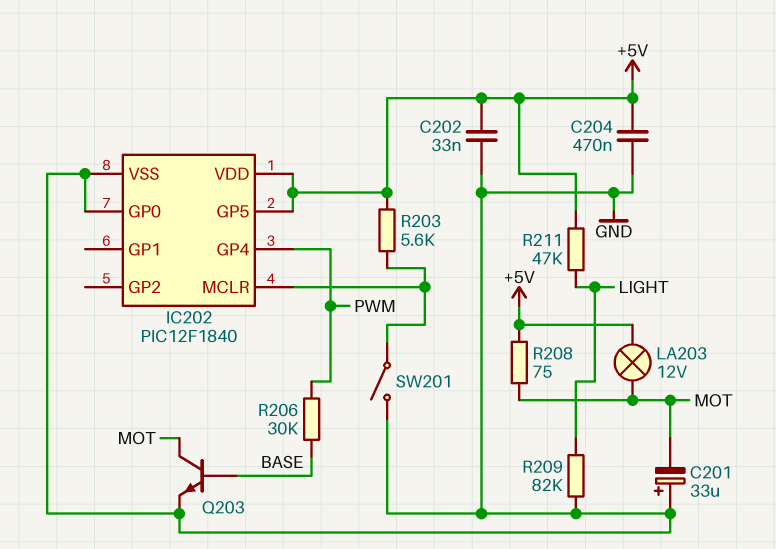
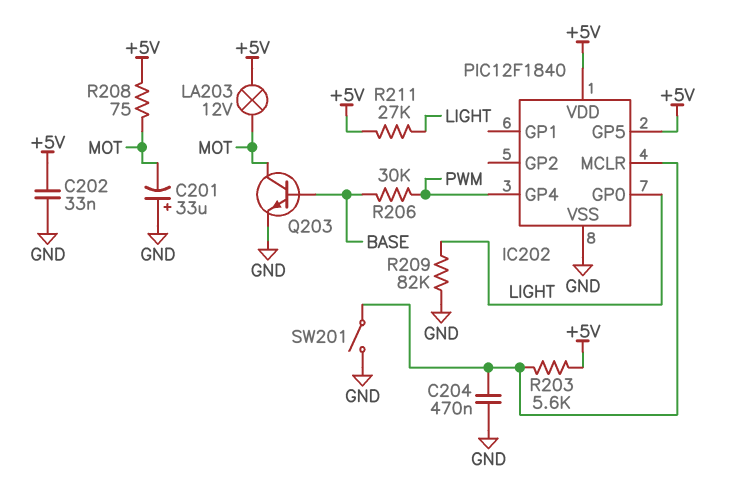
C204: 470nF (+5V, GND) -> 470nF (GND, IC202/MCLR)
IC202 pin GP0: GND -> LIGHT
R211: 47k (+5V, LIGHT) -> 27k (+5V, LIGHT)

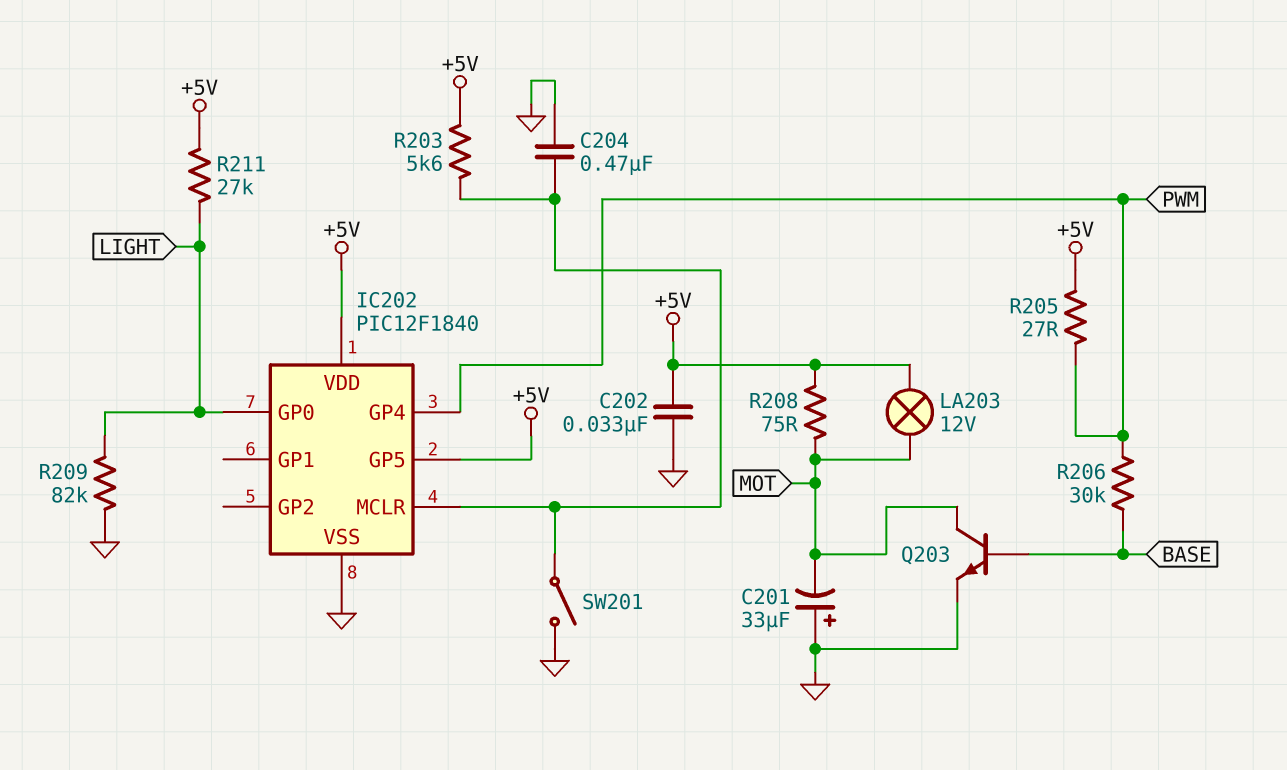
R205: none -> 27 (+5V, PWM)

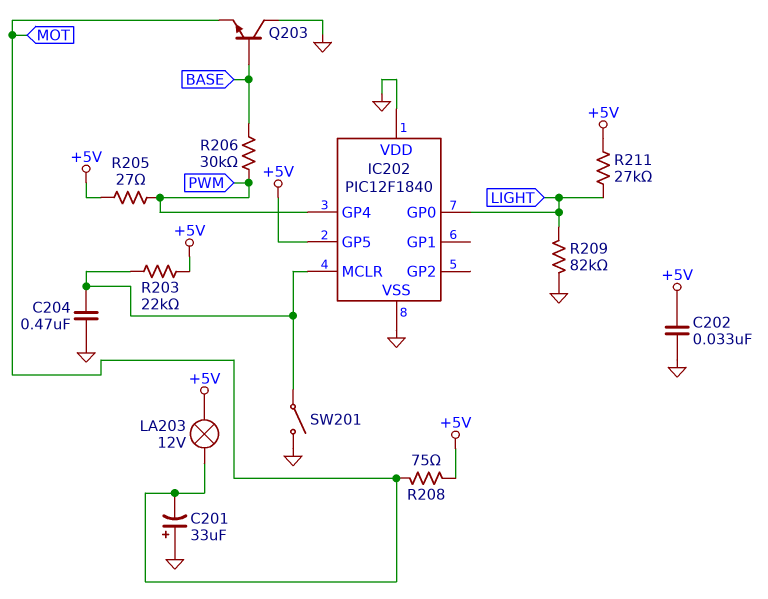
IC202 pin VDD: +5V -> GND
Q203: NPN (B BASE, C MOT, E GND) -> NPN (B BASE, C GND, E MOT)
R203: 5.6k (+5V, IC202/MCLR) -> 22k (+5V, IC202/MCLR)

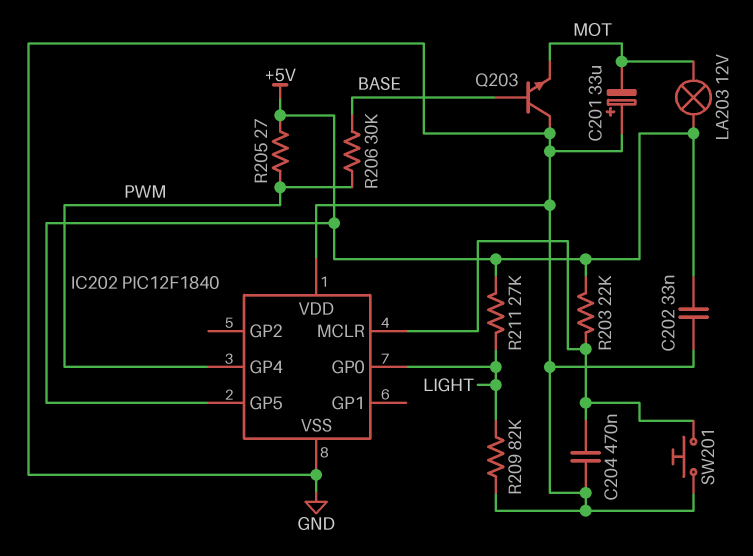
R208: 75 (+5V, MOT) -> none
SW201: switch (GND, IC202/MCLR) -> button (GND, IC202/MCLR)

